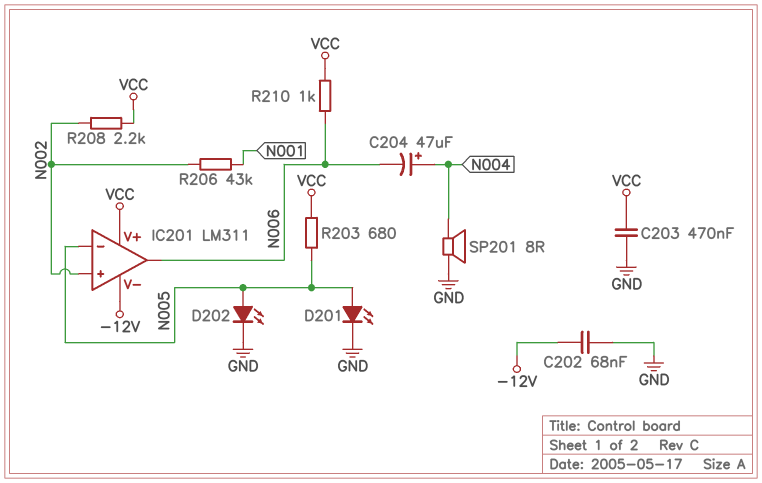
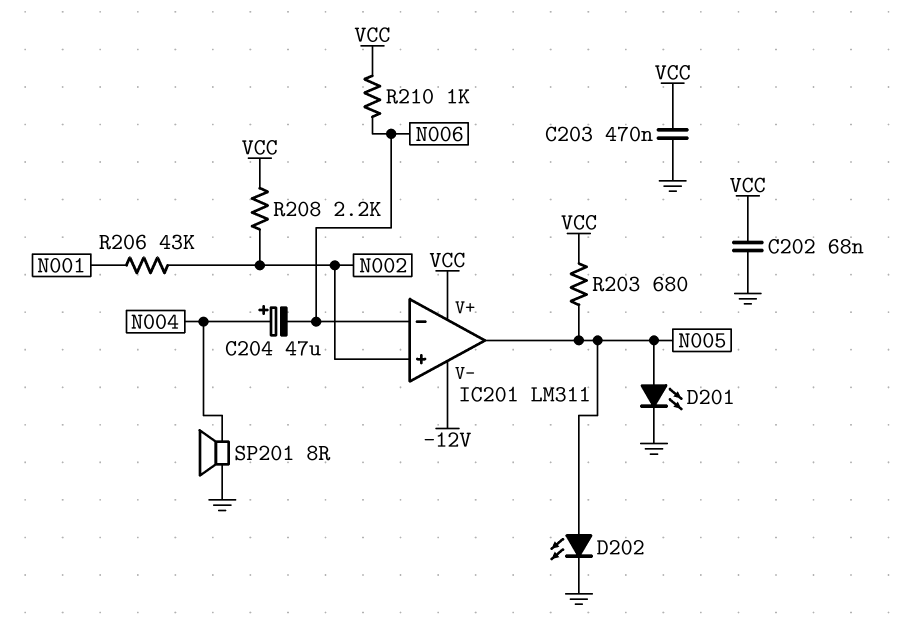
C202: 68nF (-12V, GND) -> 68nF (GND, VCC)
IC201 pin in-: N005 -> N006
IC201 pin out: N006 -> N005

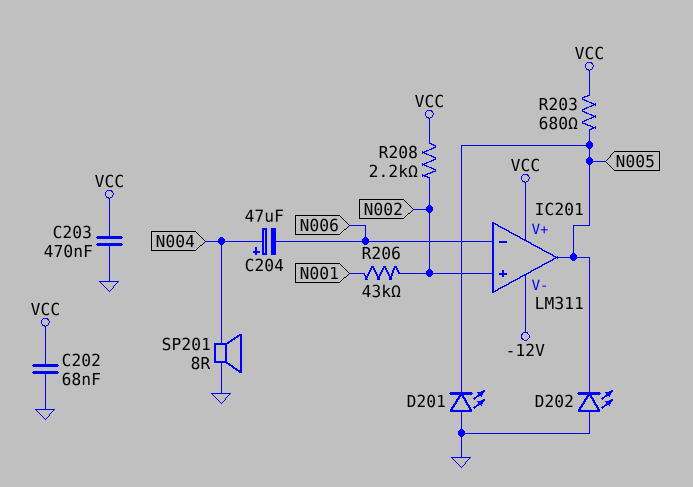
D201: LED (A N005, K GND) -> LED (A GND, K N005)
D202: LED (A N005, K GND) -> LED (A GND, K N005)
R210: 1k (N006, VCC) -> none

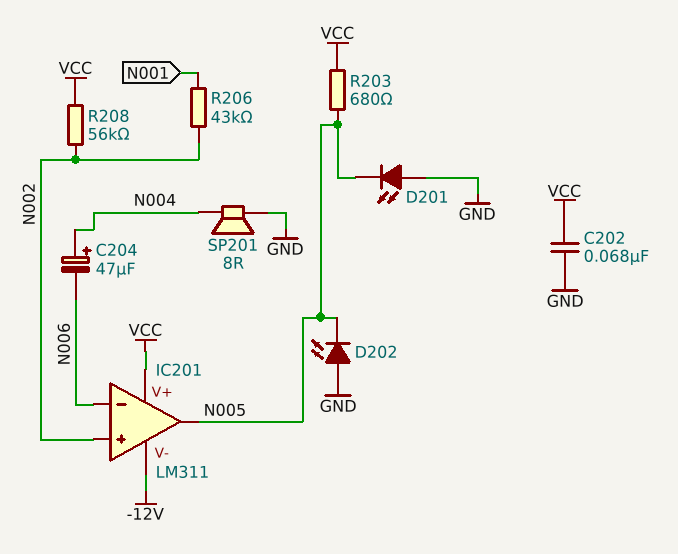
C203: 470nF (GND, VCC) -> none
R208: 2.2k (N002, VCC) -> 56k (N002, VCC)

